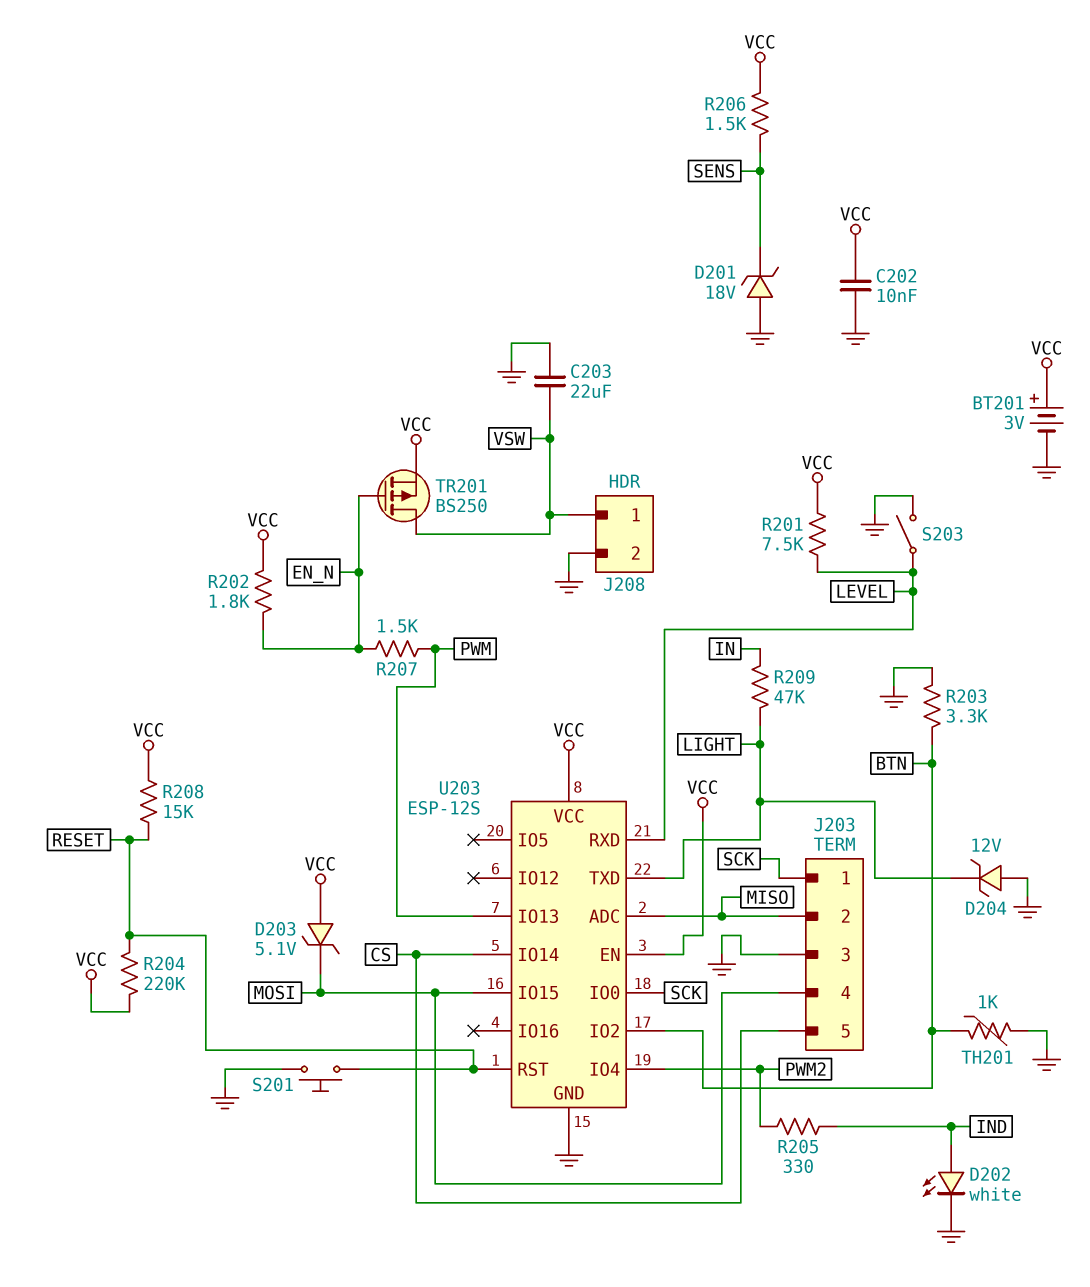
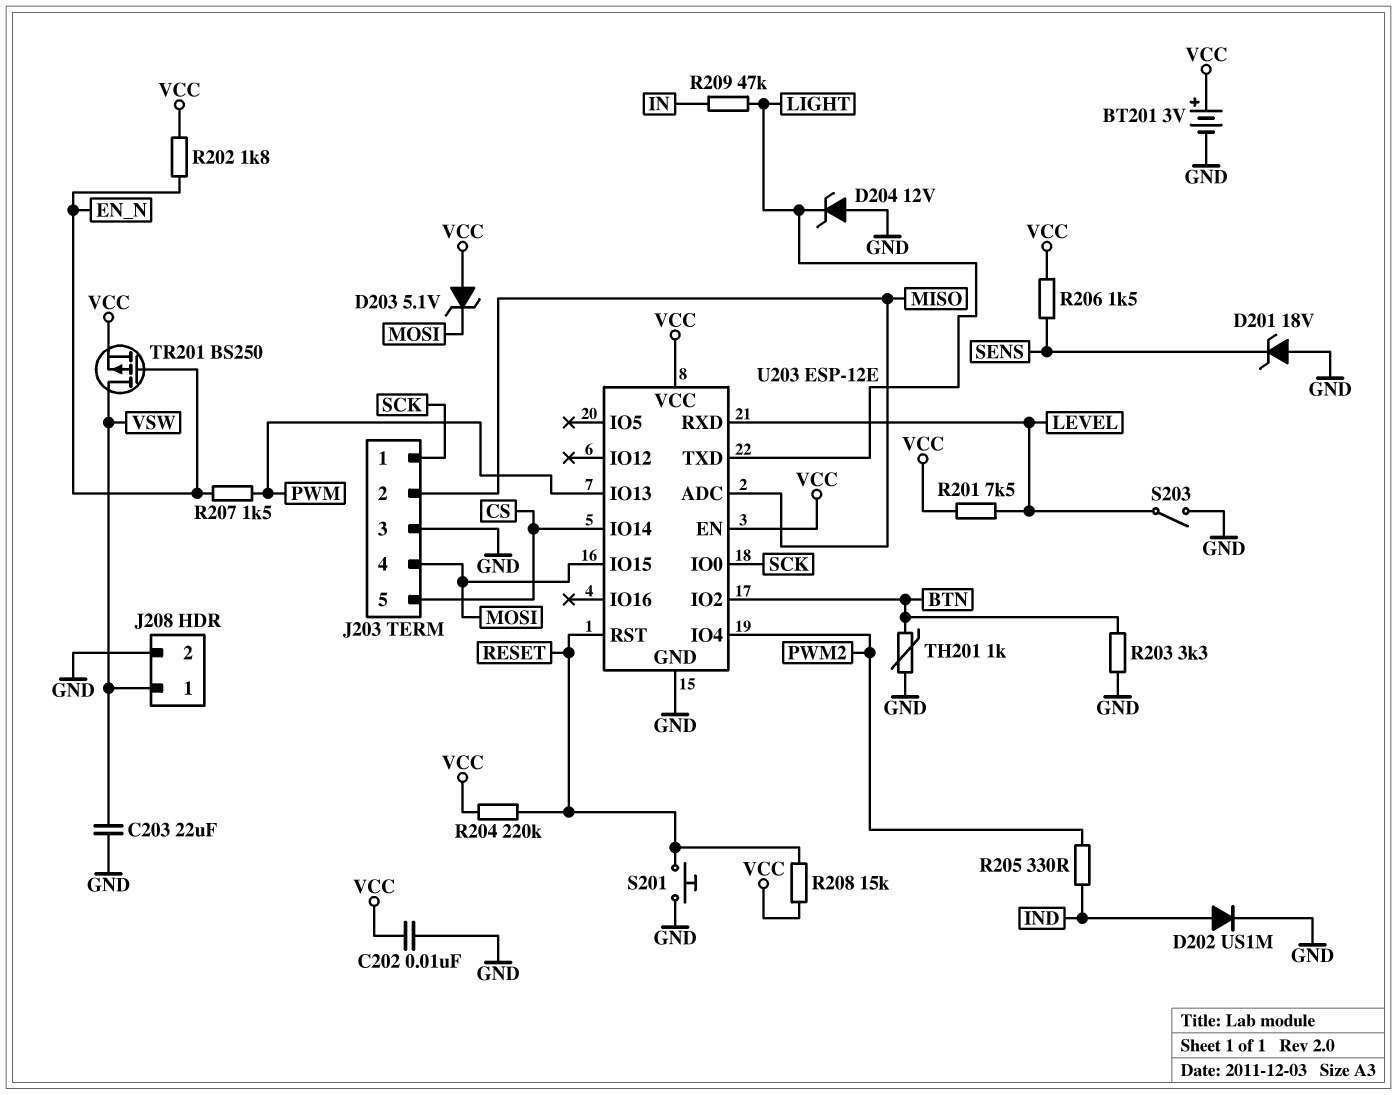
D202: LED white (A IND, K GND) -> diode US1M (A IND, K GND)
U203: ESP-12S -> ESP-12E

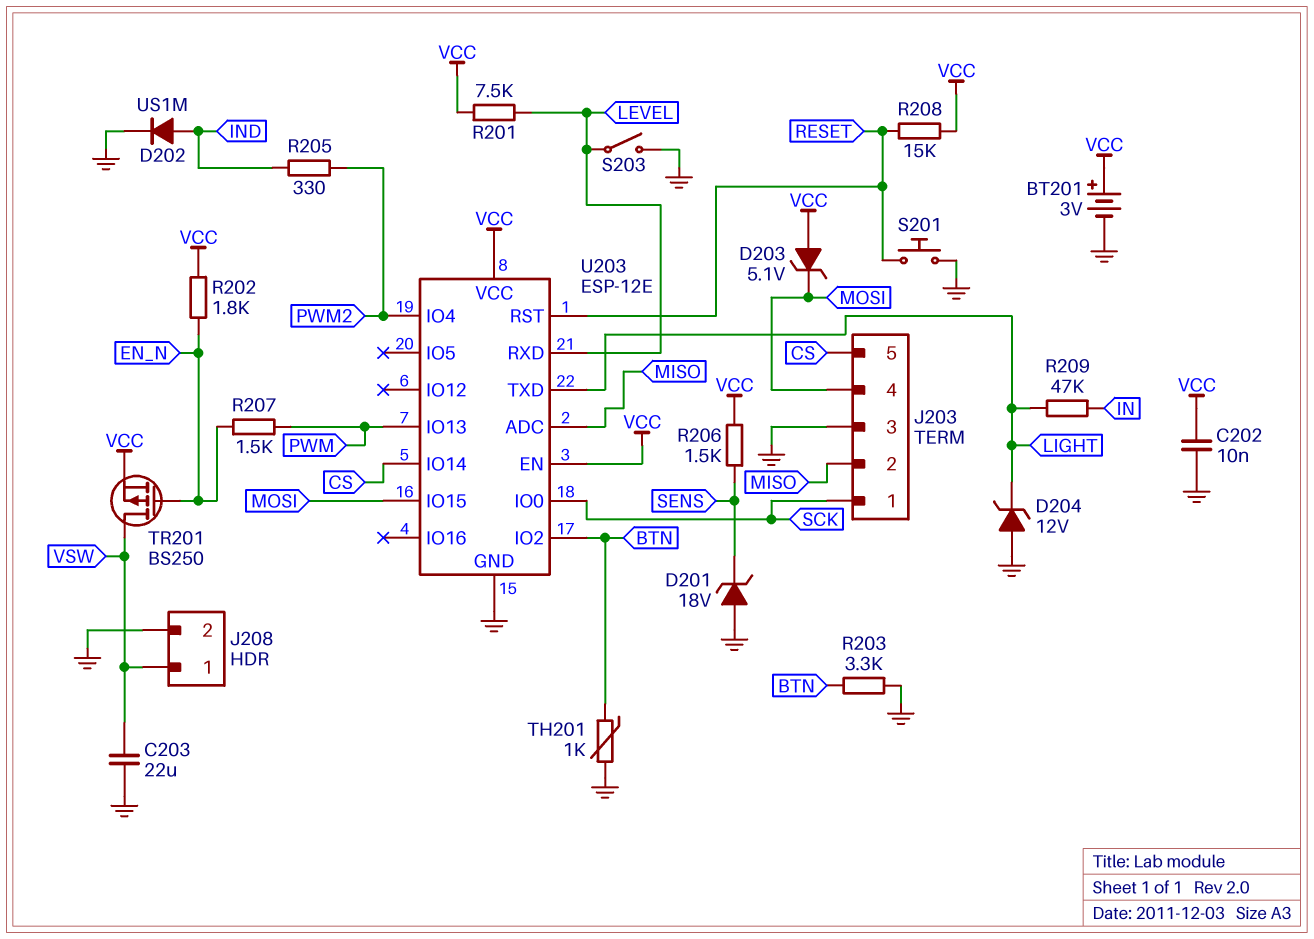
R204: 220k (RESET, VCC) -> none

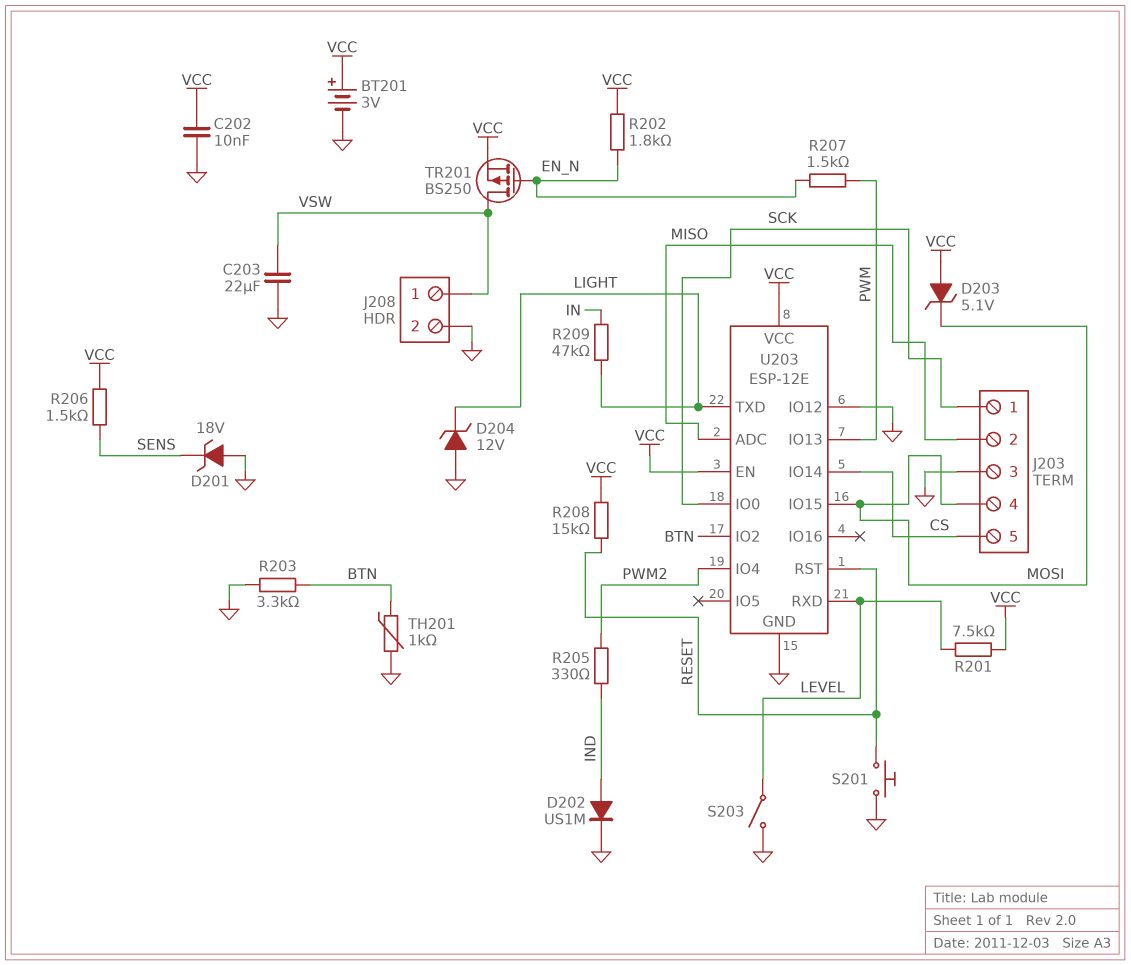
U203 pin IO12: none -> GND

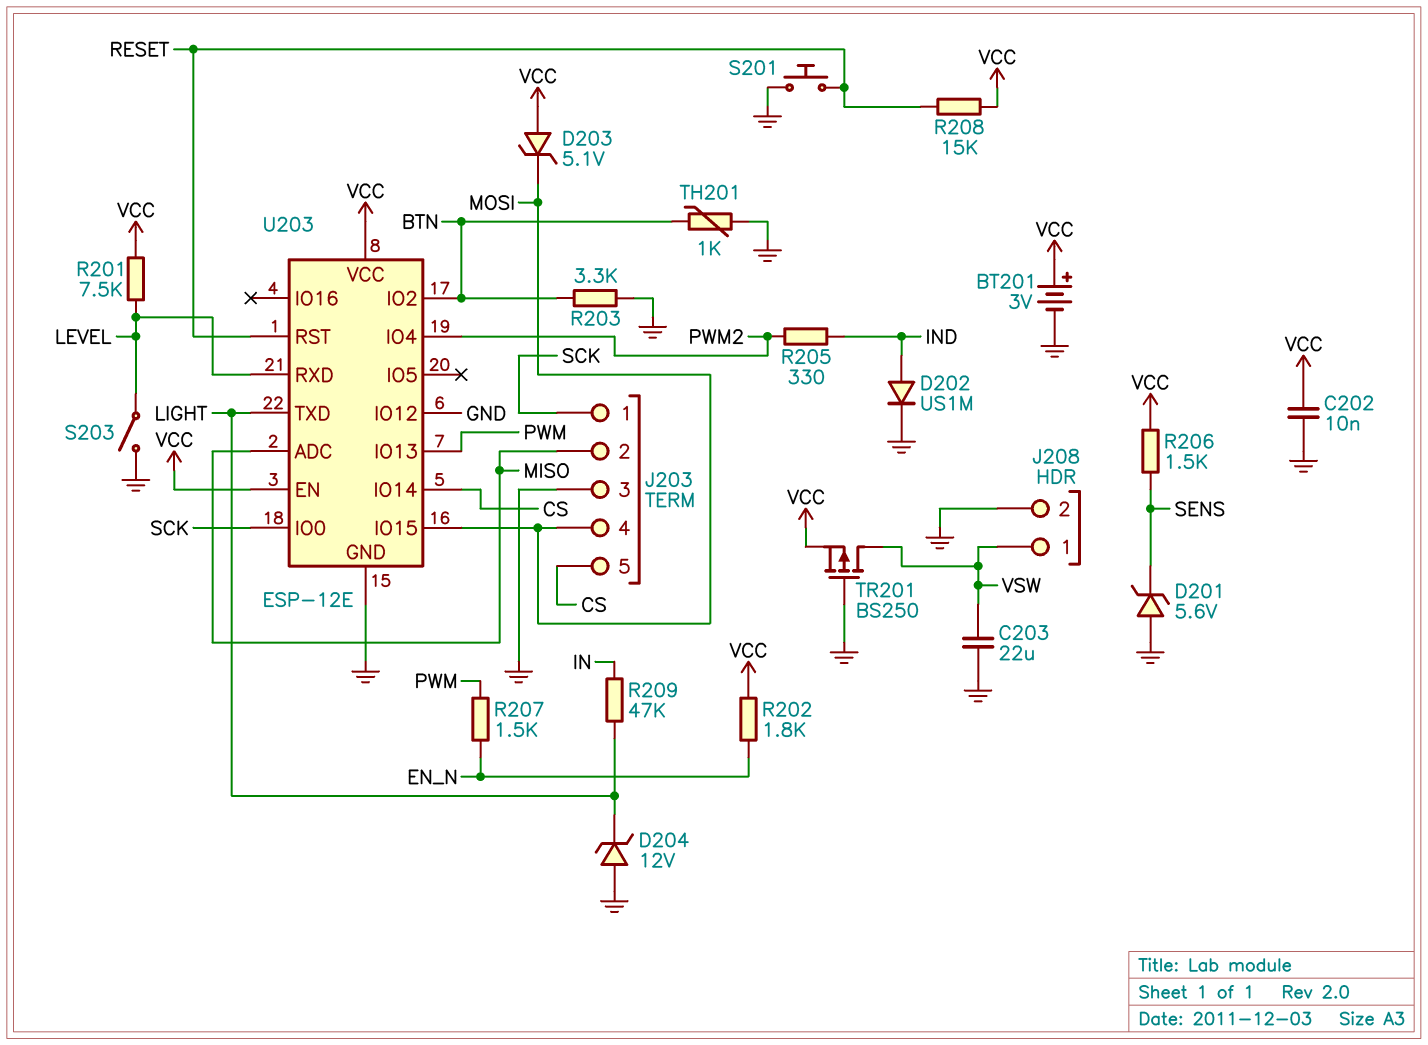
D201: zener 18V (A GND, K SENS) -> zener 5.6V (A GND, K SENS)
TR201: PMOS BS250 (G EN_N, D VSW, S VCC) -> PMOS BS250 (G GND, D VSW, S VCC)

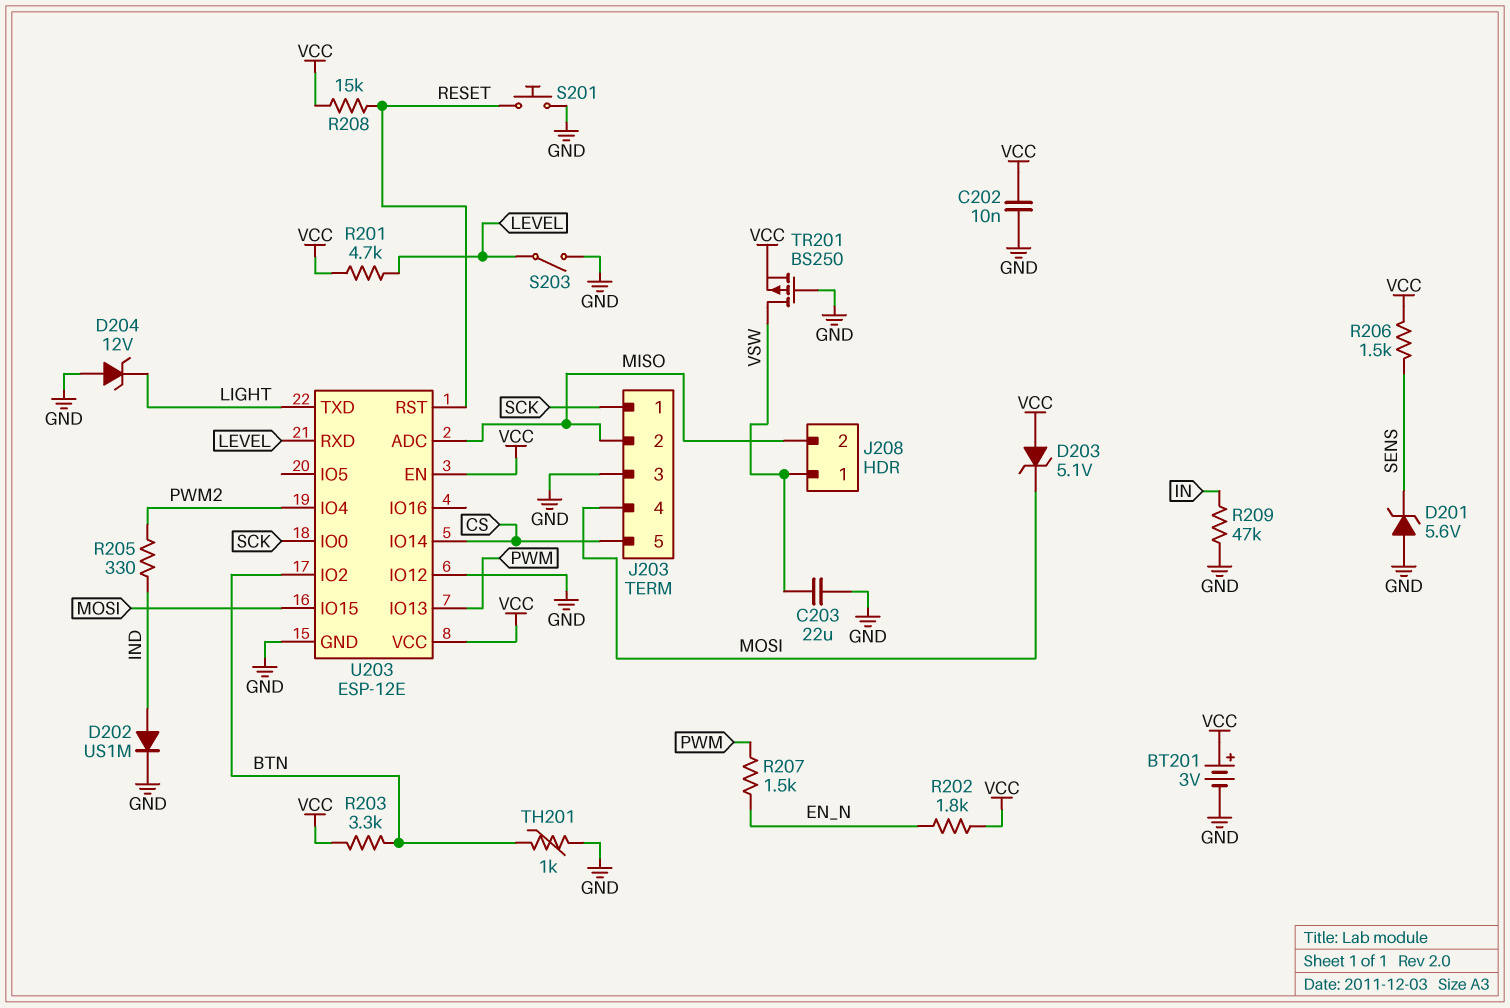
J208 pin 2: GND -> MISO
R201: 7.5k (LEVEL, VCC) -> 4.7k (LEVEL, VCC)
R203: 3.3k (BTN, GND) -> 3.3k (BTN, VCC)
R209: 47k (IN, LIGHT) -> 47k (GND, IN)

